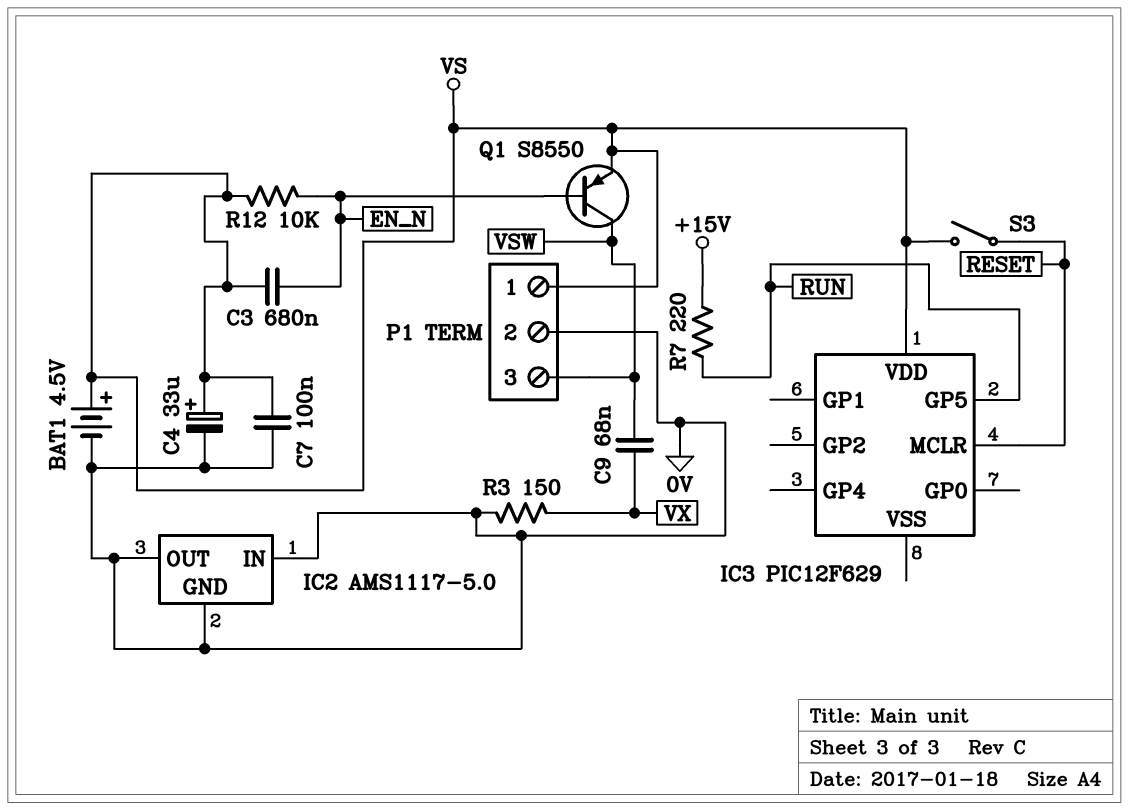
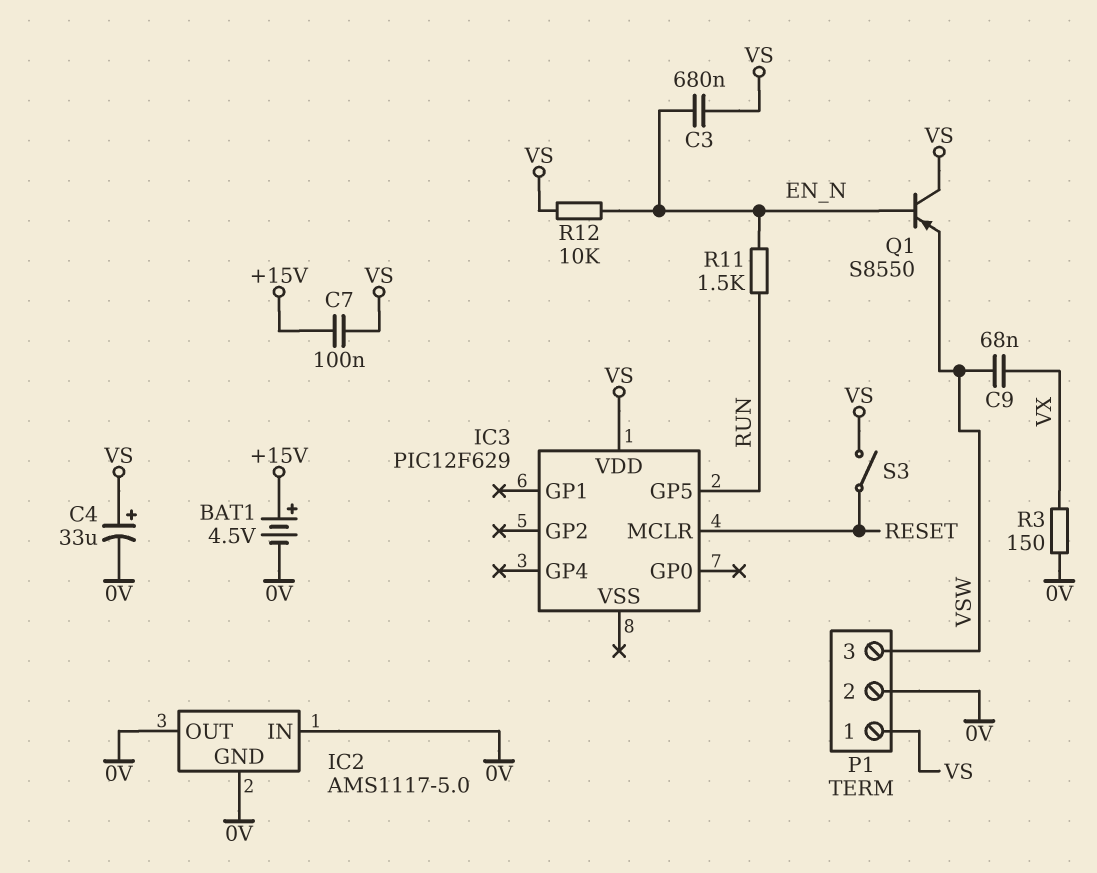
BAT1: 4.5V (plus VS, minus 0V) -> 4.5V (plus +15V, minus 0V)
C7: 100nF (0V, VS) -> 100nF (+15V, VS)
Q1: PNP S8550 (B EN_N, C VSW, E VS) -> PNP S8550 (B EN_N, C VS, E VSW)
R7: 220 (+15V, RUN) -> none
R11: none -> 1.5k (EN_N, RUN)

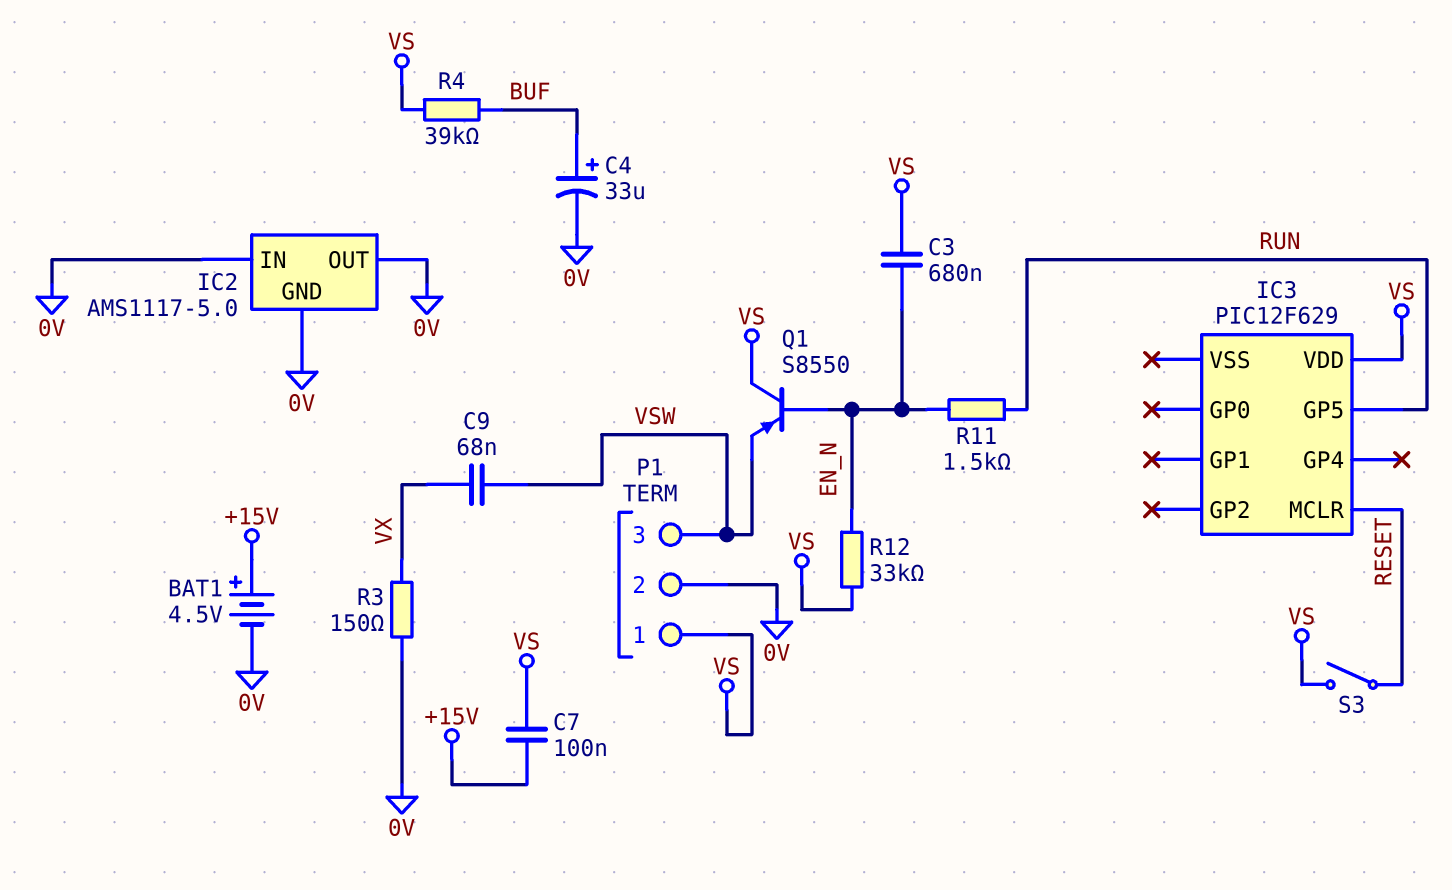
C4: 33uF (plus VS, minus 0V) -> 33uF (plus BUF, minus 0V)
R4: none -> 39k (BUF, VS)
R12: 10k (EN_N, VS) -> 33k (EN_N, VS)

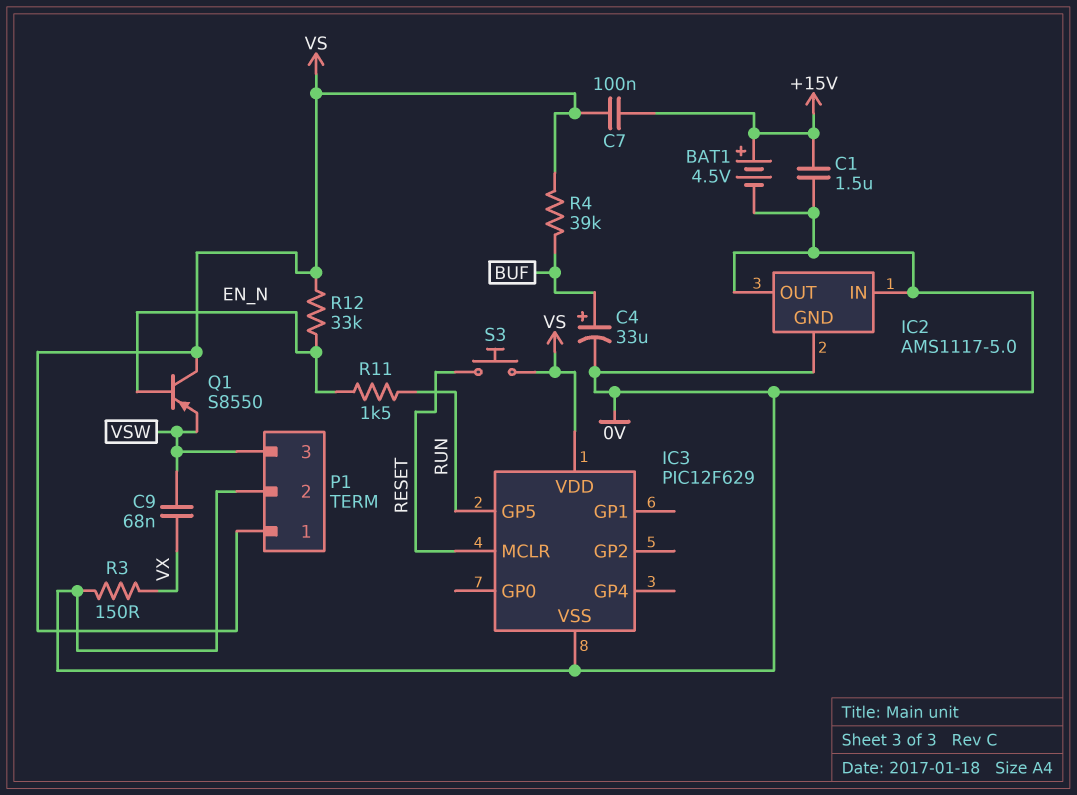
C1: none -> 1.5uF (+15V, 0V)
C3: 680nF (EN_N, VS) -> none
IC3 pin VSS: none -> 0V
S3: switch (RESET, VS) -> button (RESET, VS)

